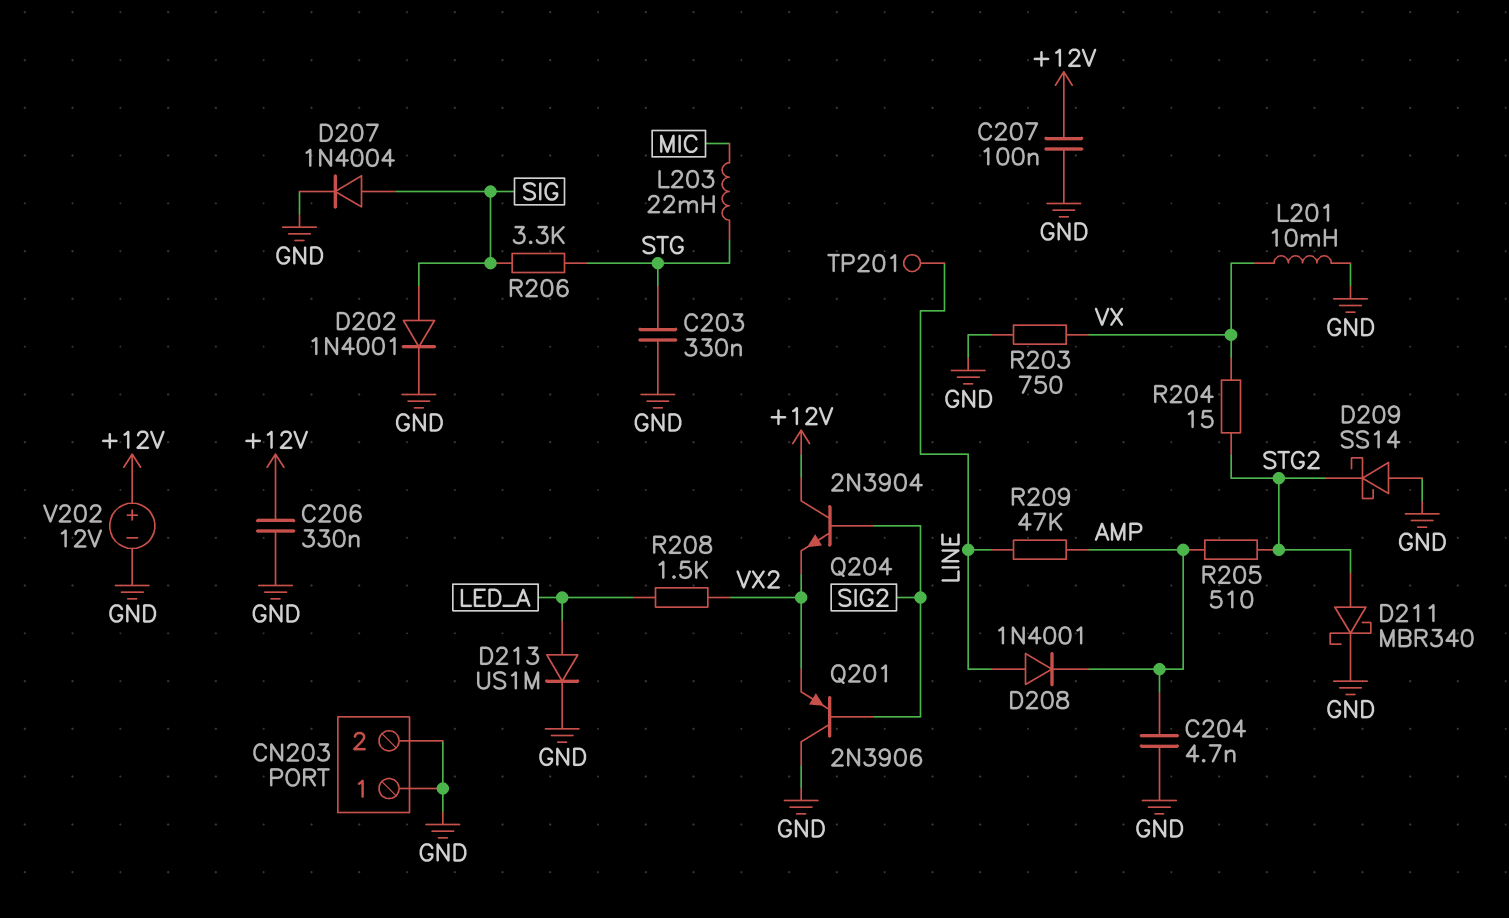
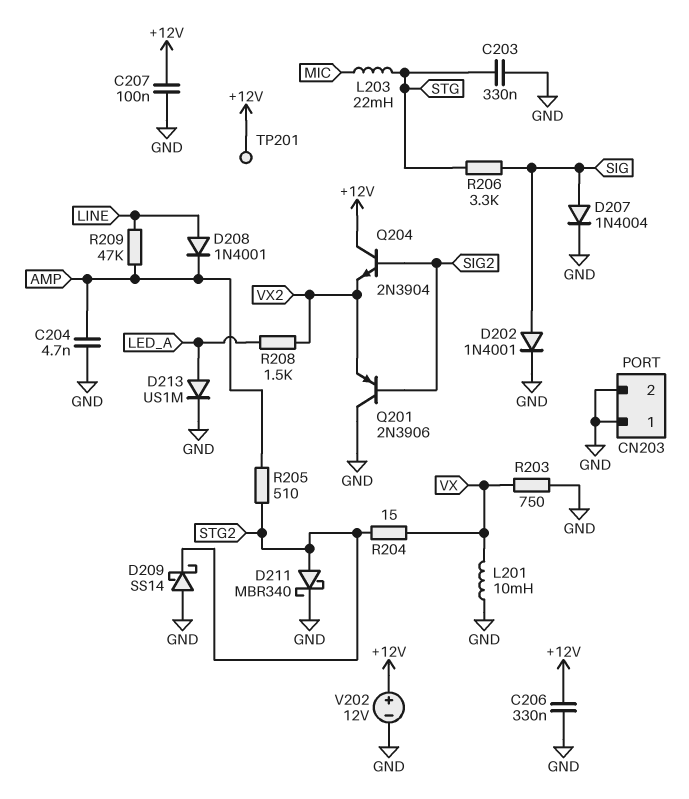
TP201: test point (LINE) -> test point (+12V)

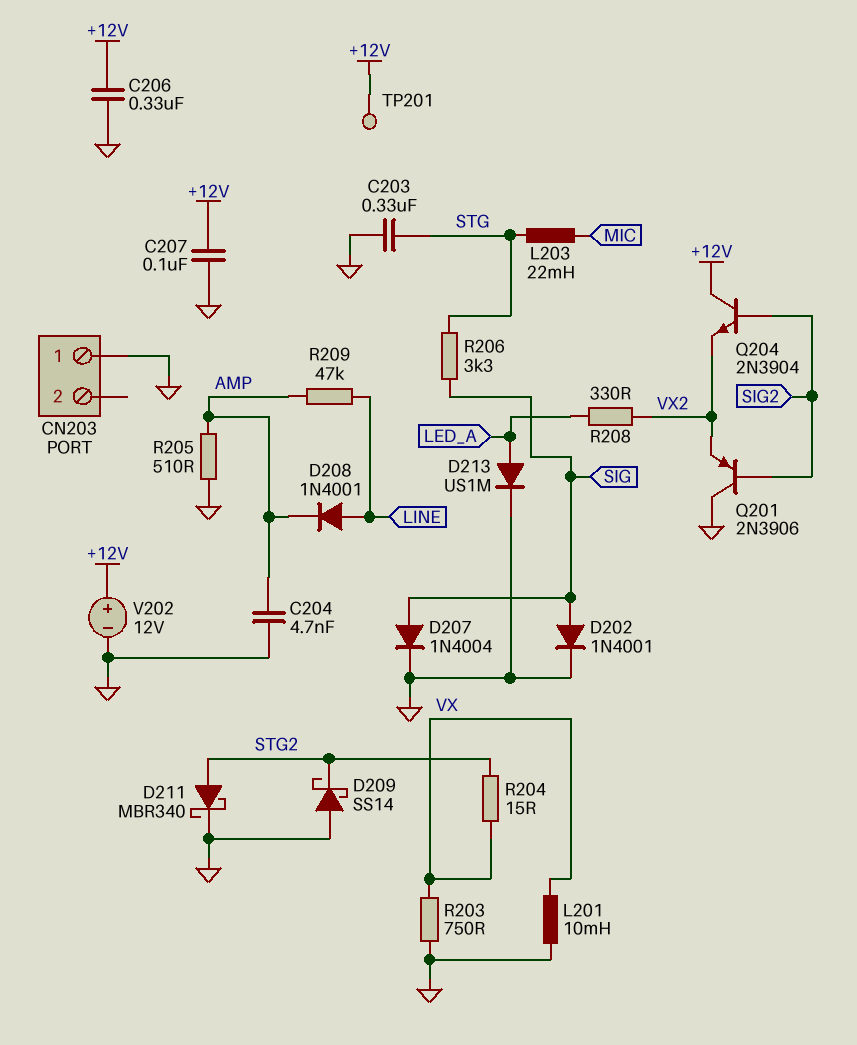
CN203 pin 2: GND -> none
R205: 510 (AMP, STG2) -> 510 (AMP, GND)
R208: 1.5k (LED_A, VX2) -> 330 (LED_A, VX2)

